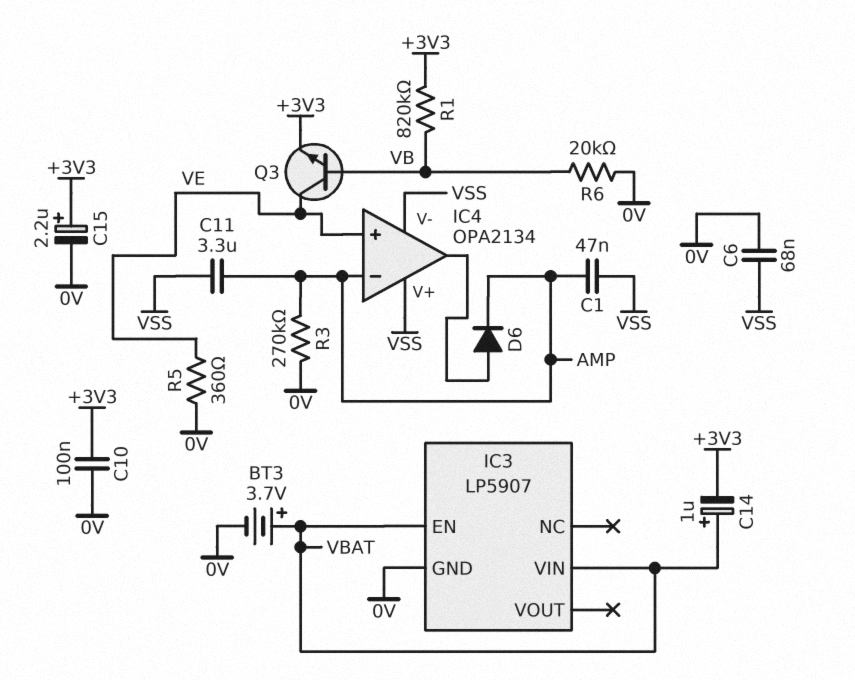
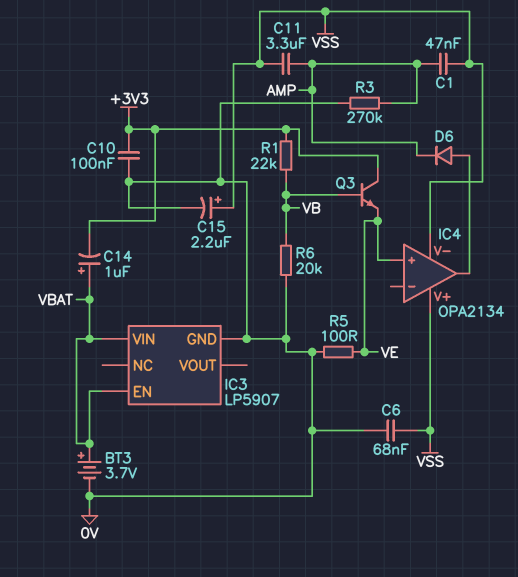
C15: 2.2uF (plus +3V3, minus 0V) -> 2.2uF (plus VSS, minus 0V)
IC4 pin in-: AMP -> none
Q3: NPN (B VB, C VE, E +3V3) -> NPN (B VB, C +3V3, E VE)
R1: 820k (+3V3, VB) -> 22k (+3V3, VB)
R5: 360 (0V, VE) -> 100 (0V, VE)

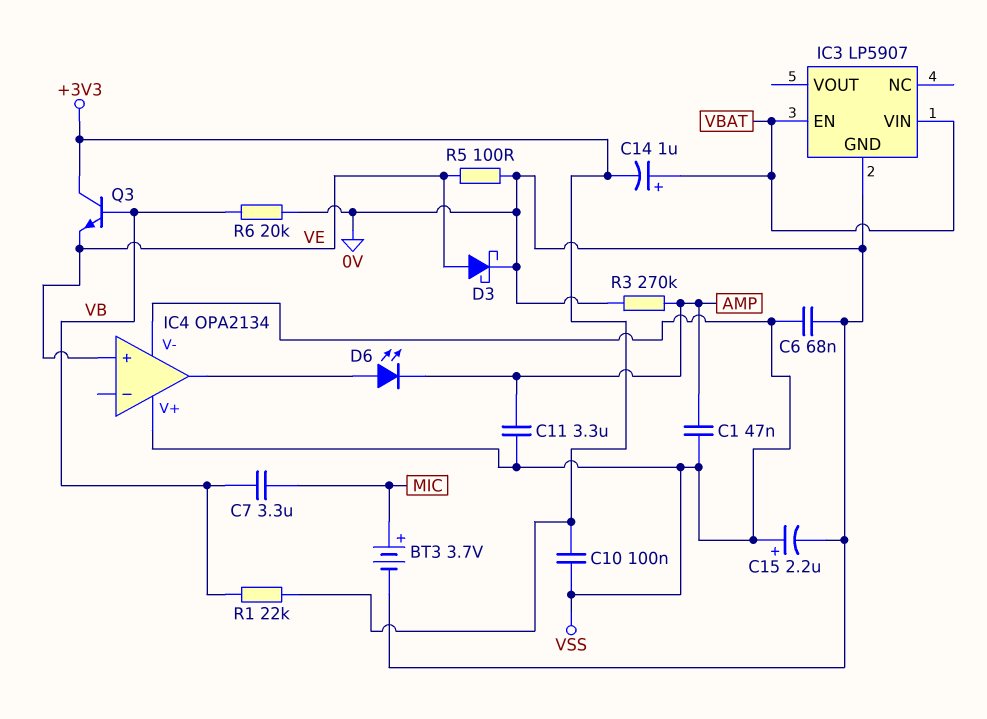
BT3: 3.7V (plus VBAT, minus 0V) -> 3.7V (plus MIC, minus 0V)
C7: none -> 3.3uF (MIC, VB)
C10: 100nF (+3V3, 0V) -> 100nF (+3V3, VSS)
D3: none -> schottky (A VE, K 0V)
D6: diode (A IC4/out, K AMP) -> LED (A IC4/out, K AMP)

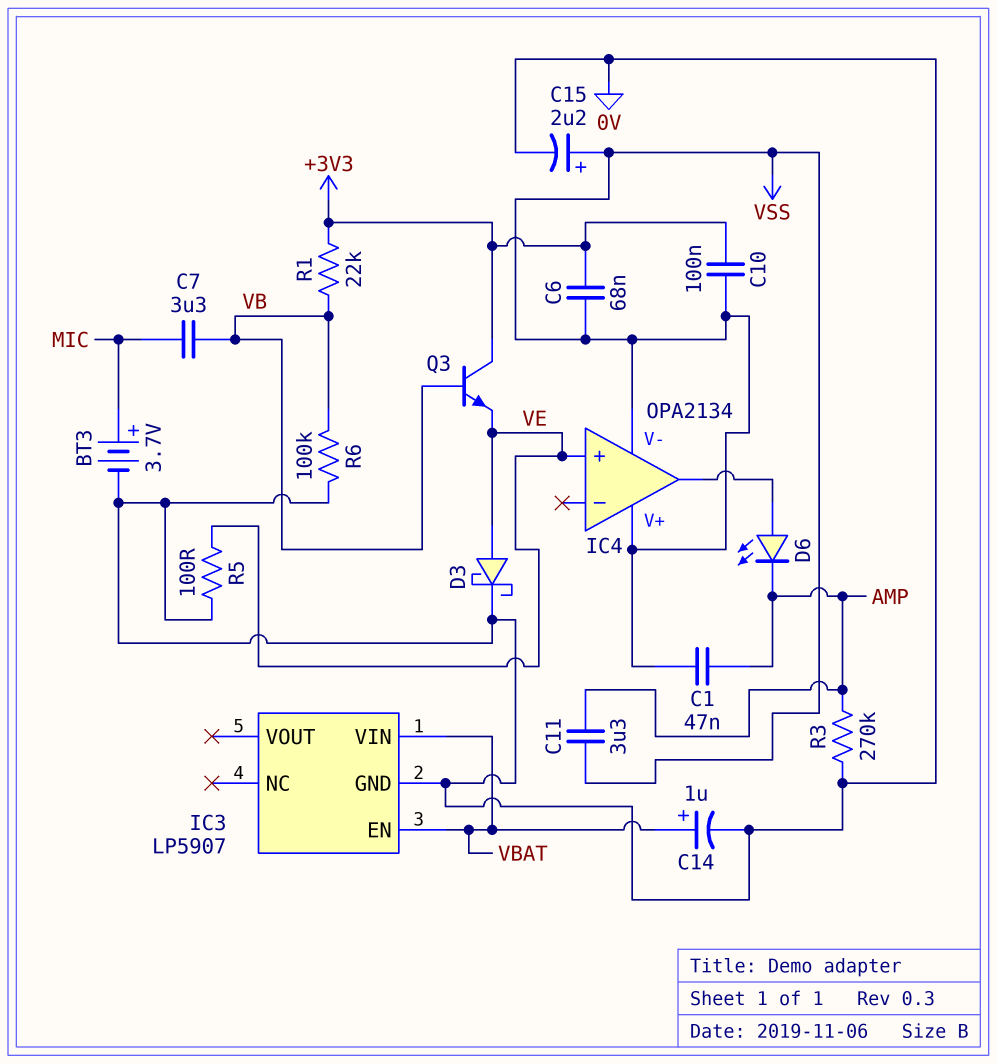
C6: 68nF (0V, VSS) -> 68nF (+3V3, VSS)
C14: 1uF (plus VBAT, minus +3V3) -> 1uF (plus VBAT, minus 0V)
R6: 20k (0V, VB) -> 100k (0V, VB)

